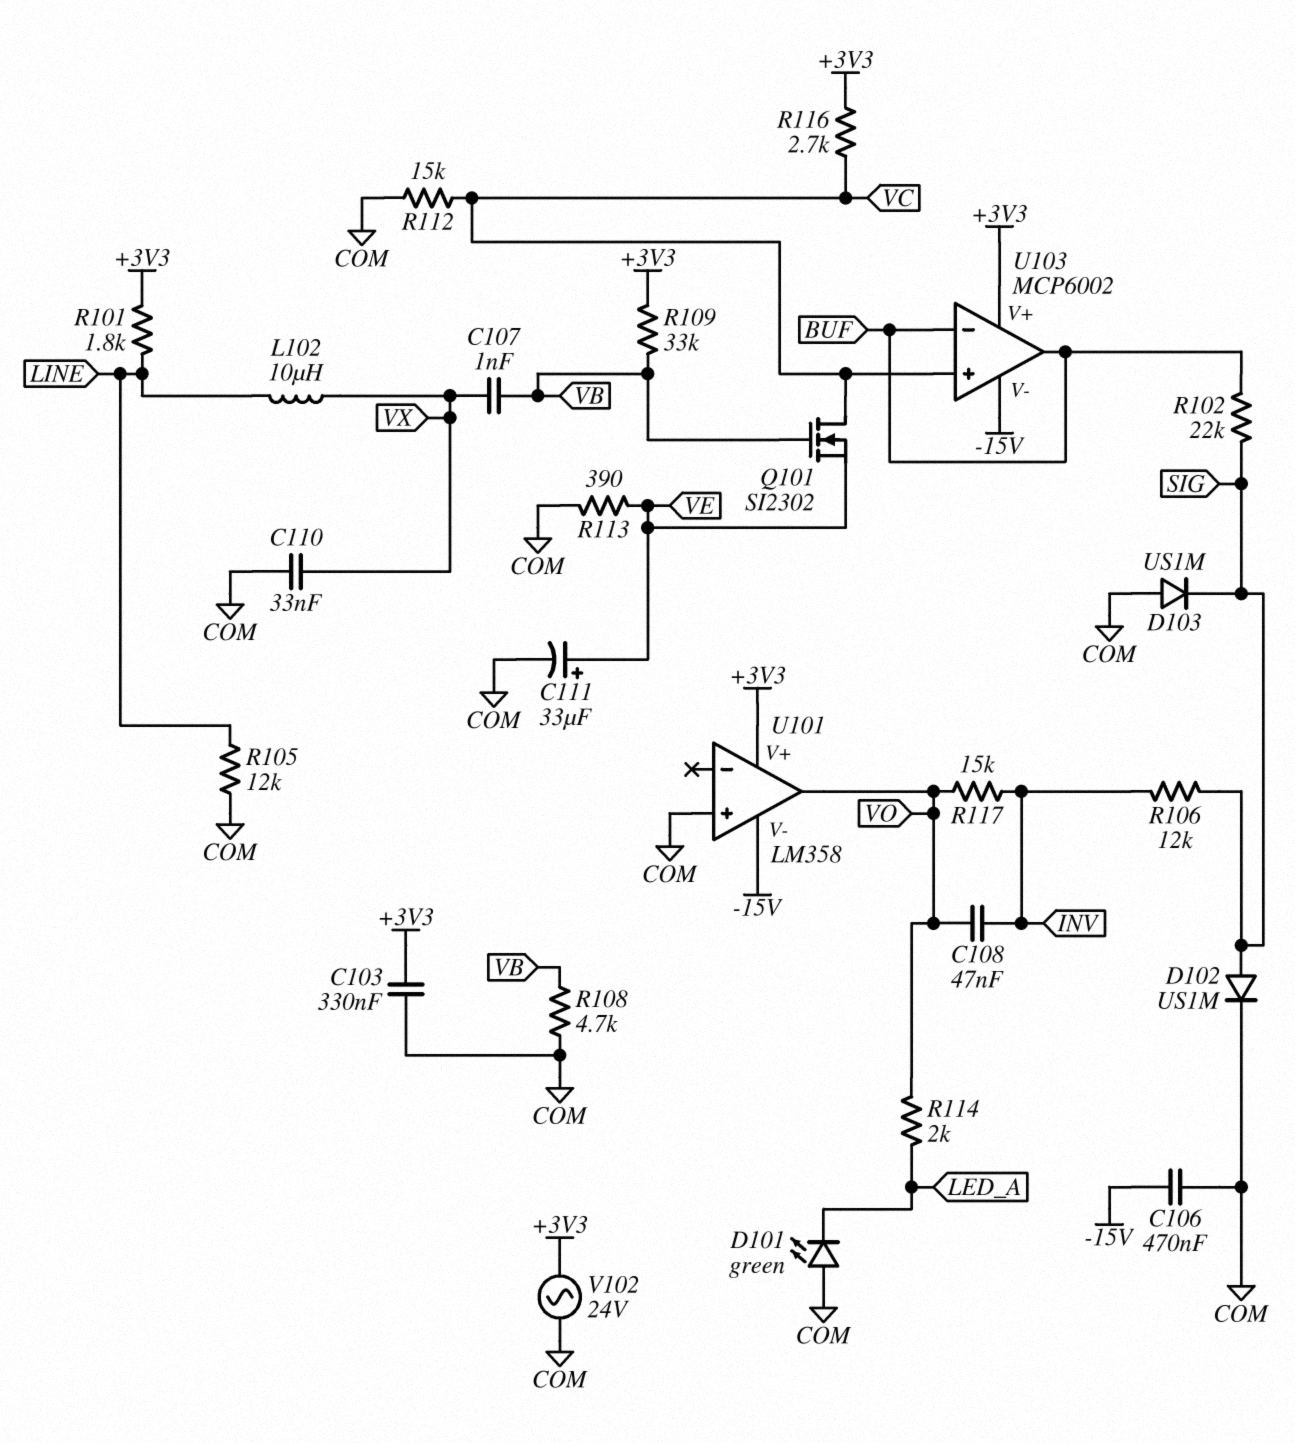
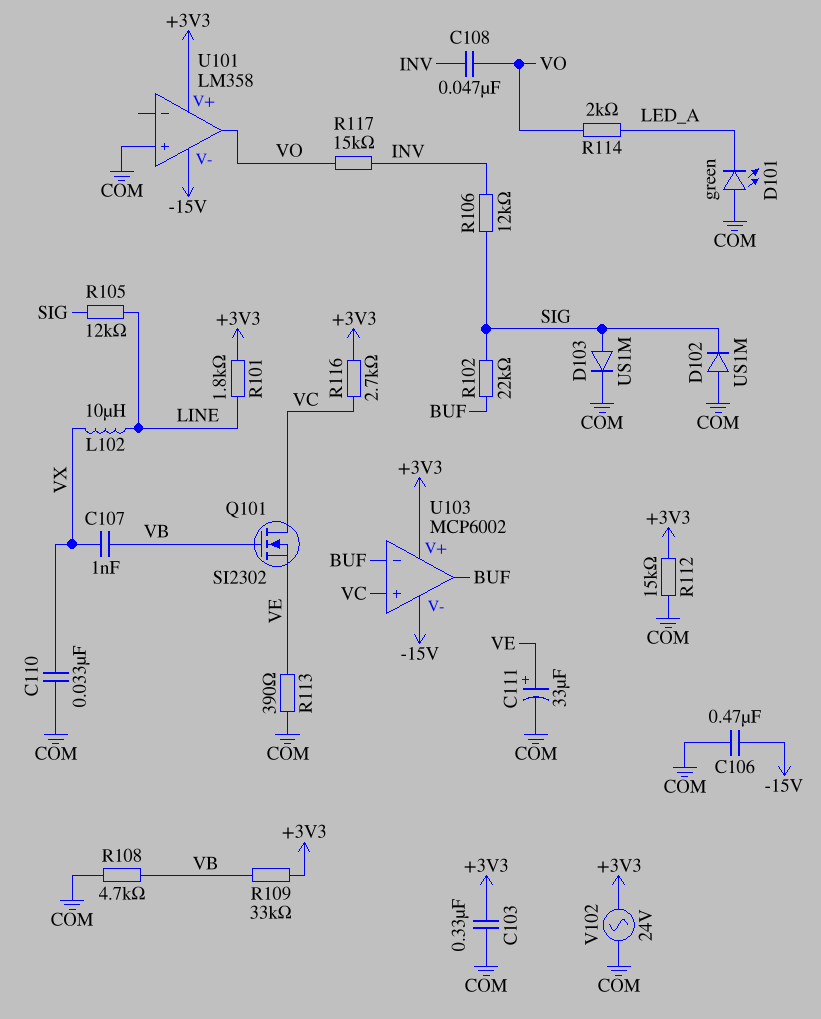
D102: diode US1M (A SIG, K COM) -> diode US1M (A COM, K SIG)
D103: diode US1M (A COM, K SIG) -> diode US1M (A SIG, K COM)
R105: 12k (COM, LINE) -> 12k (LINE, SIG)
R112: 15k (COM, VC) -> 15k (+3V3, COM)

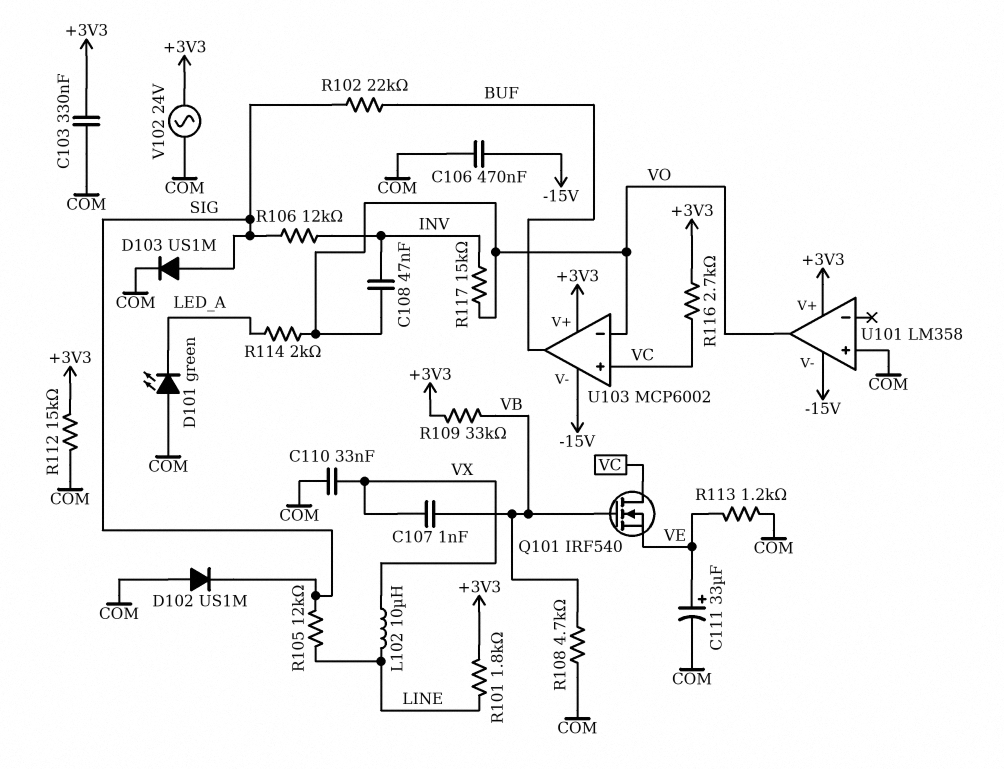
Q101: NMOS SI2302 (G VB, D VC, S VE) -> NMOS IRF540 (G VB, D VC, S VE)
R113: 390 (COM, VE) -> 1.2k (COM, VE)
U103 pin in-: BUF -> VO

